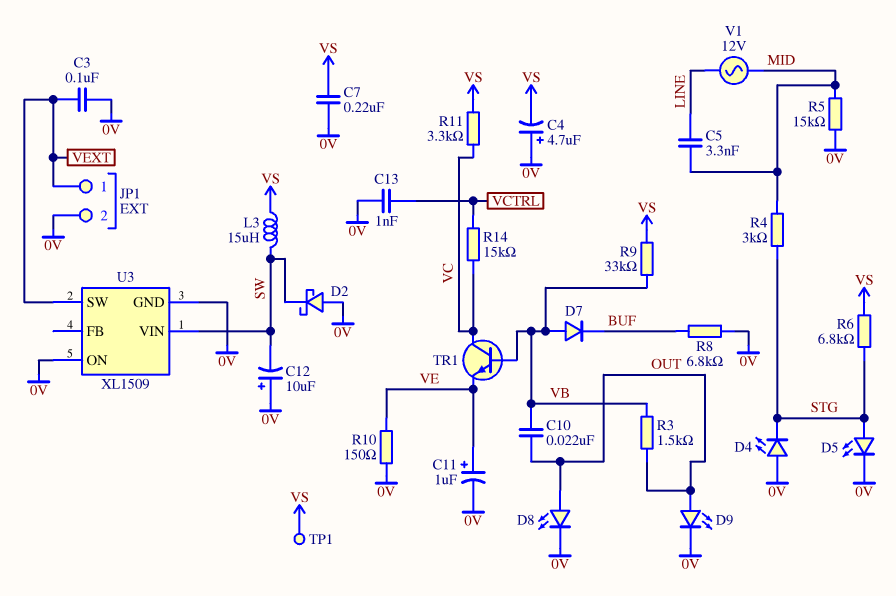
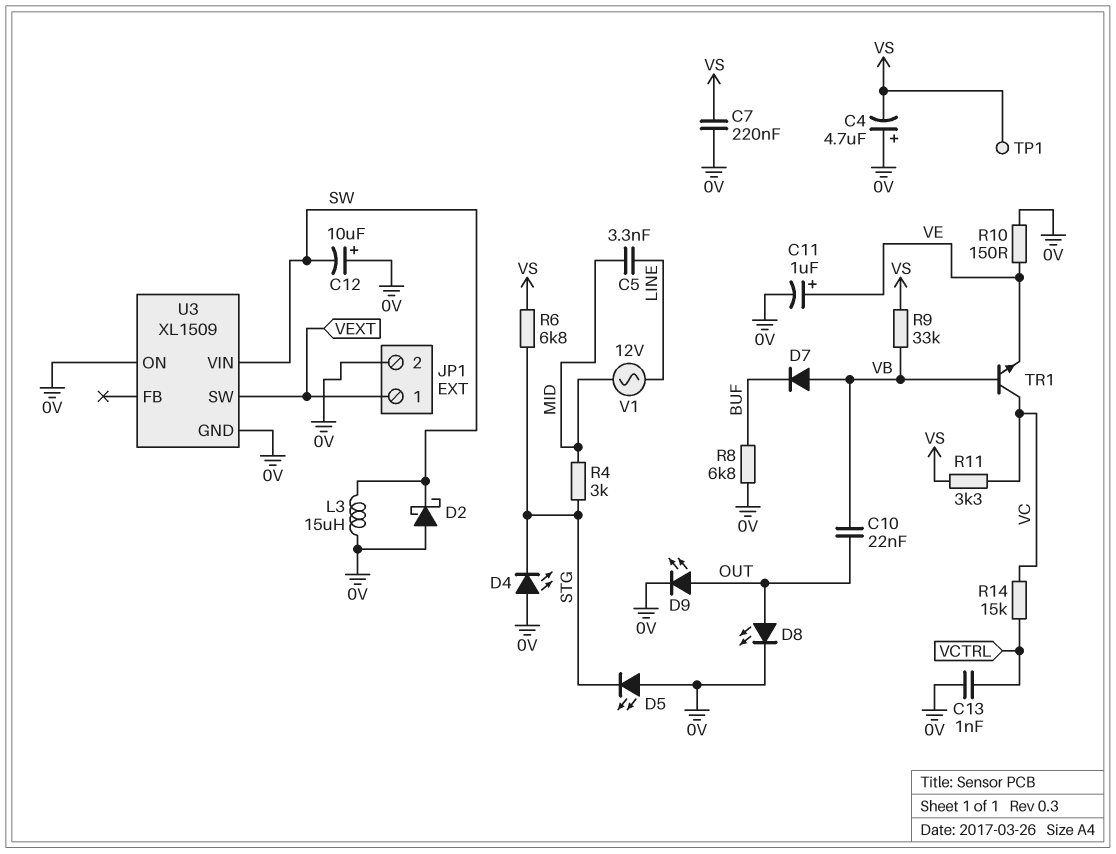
C3: 100nF (0V, VEXT) -> none
D5: LED (A STG, K 0V) -> LED (A 0V, K STG)
L3: 15uH (SW, VS) -> 15uH (0V, SW)
R3: 1.5k (OUT, VB) -> none
R5: 15k (0V, MID) -> none

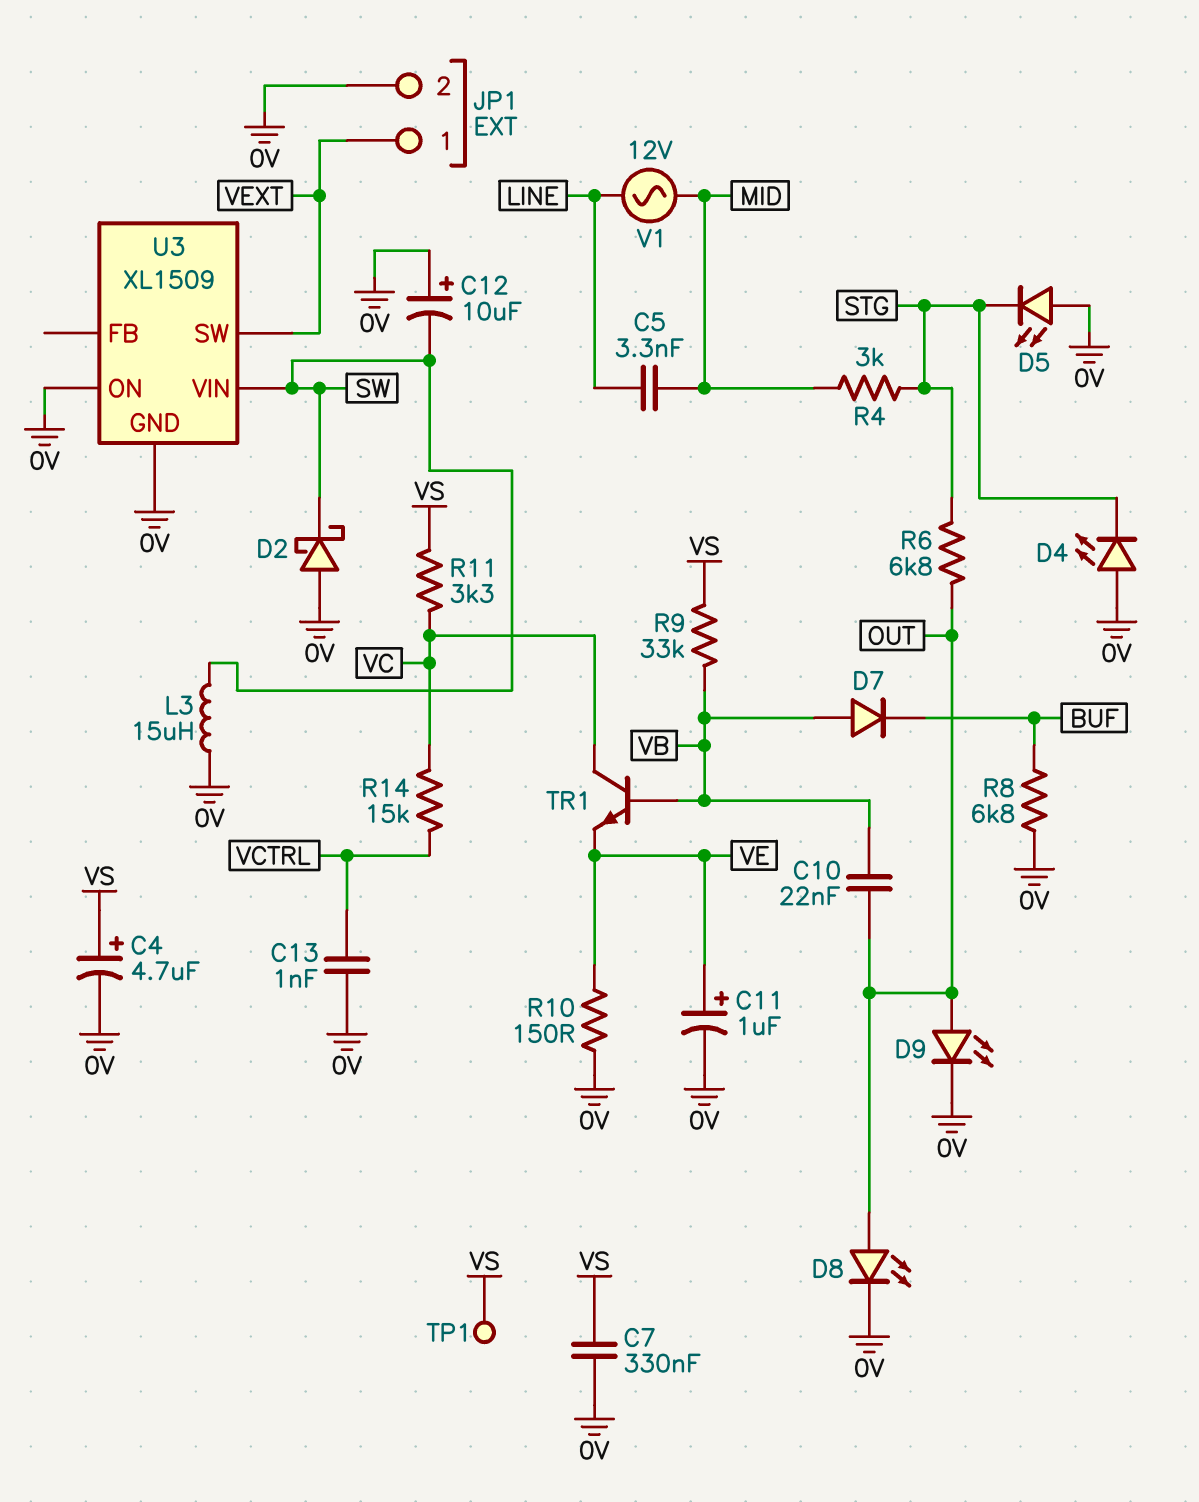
C4: 4.7uF (plus 0V, minus VS) -> 4.7uF (plus VS, minus 0V)
C7: 220nF (0V, VS) -> 330nF (0V, VS)
R6: 6.8k (STG, VS) -> 6.8k (OUT, STG)

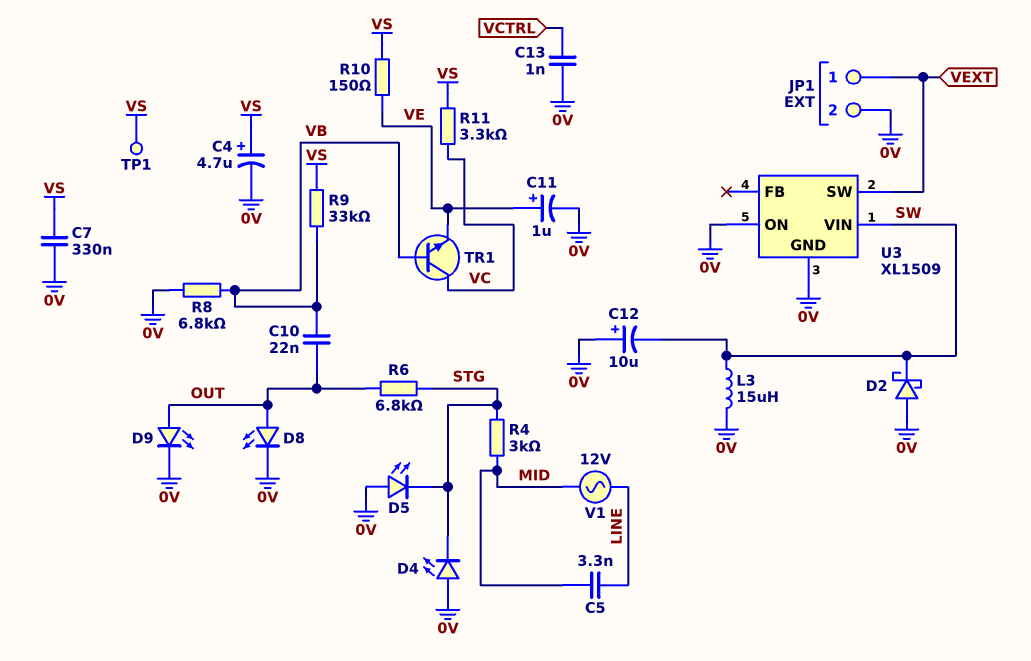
D7: diode (A VB, K BUF) -> none
R8: 6.8k (0V, BUF) -> 6.8k (0V, VB)
R10: 150 (0V, VE) -> 150 (VE, VS)
R14: 15k (VC, VCTRL) -> none

